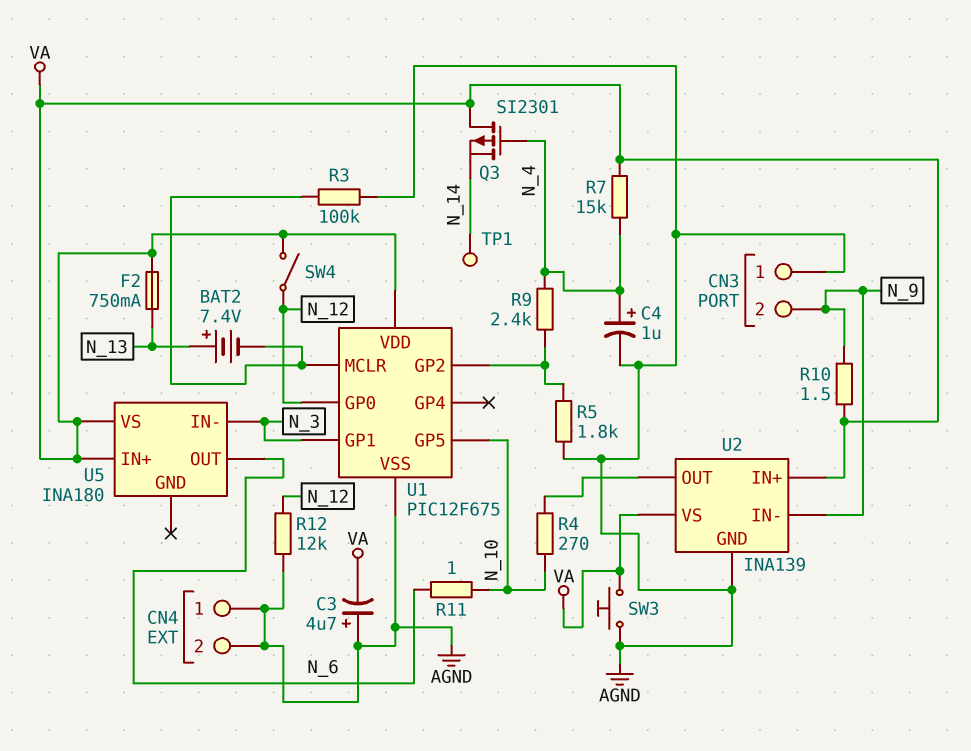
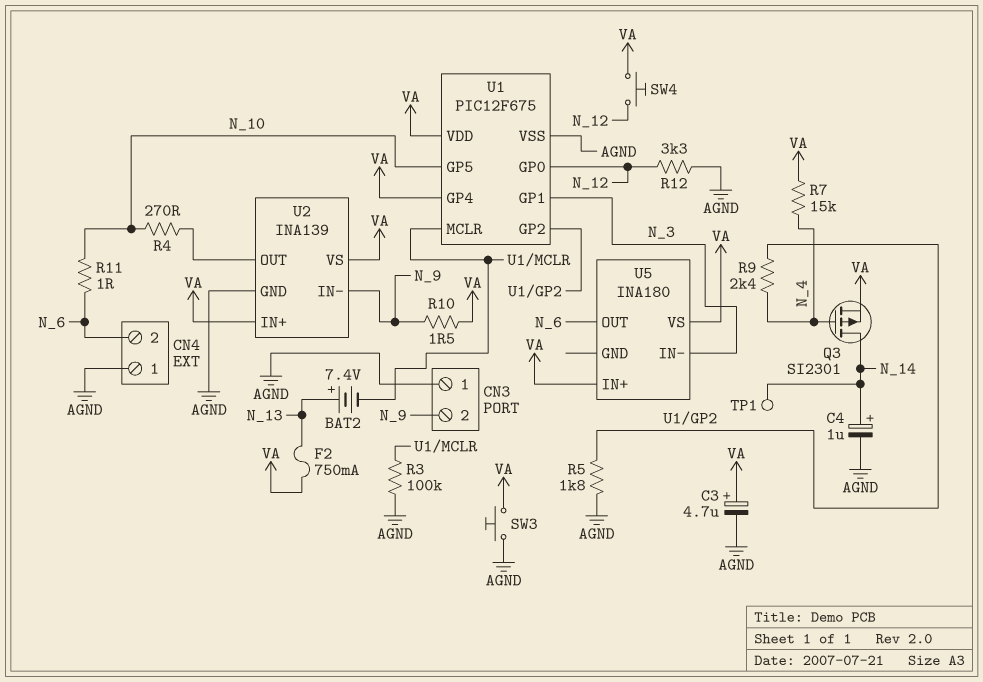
C3: 4.7uF (plus AGND, minus VA) -> 4.7uF (plus VA, minus AGND)
C4: 1uF (plus N_4, minus AGND) -> 1uF (plus N_14, minus AGND)
CN4 pin 2: AGND -> N_6
Q3: PMOS SI2301 (G N_4, D VA, S N_14) -> PMOS SI2301 (G N_4, D N_14, S VA)
R12: 12k (AGND, N_12) -> 3.3k (AGND, N_12)
SW4: switch (N_12, VA) -> button (N_12, VA)
U1 pin GP4: none -> VA

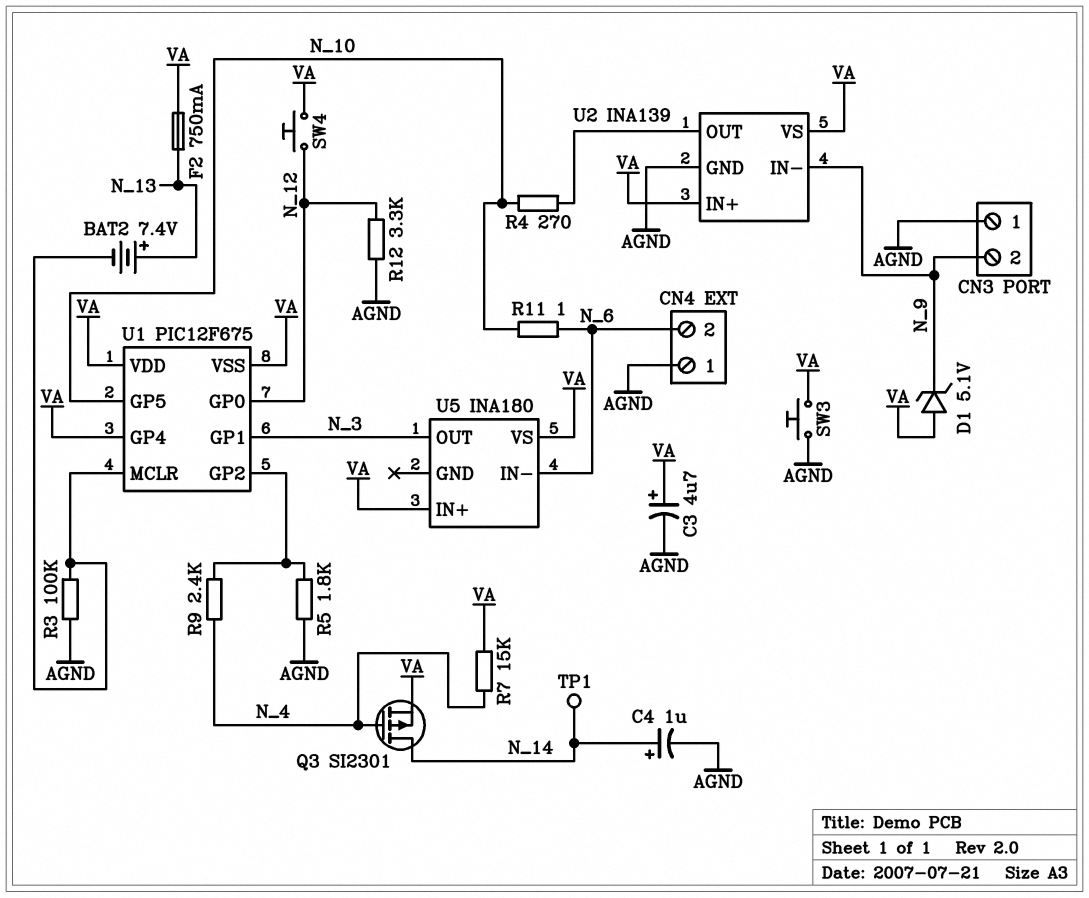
D1: none -> zener 5.1V (A VA, K N_9)
R10: 1.5 (N_9, VA) -> none
U1 pin VSS: AGND -> VA
U5 pin IN-: N_3 -> N_6
U5 pin OUT: N_6 -> N_3

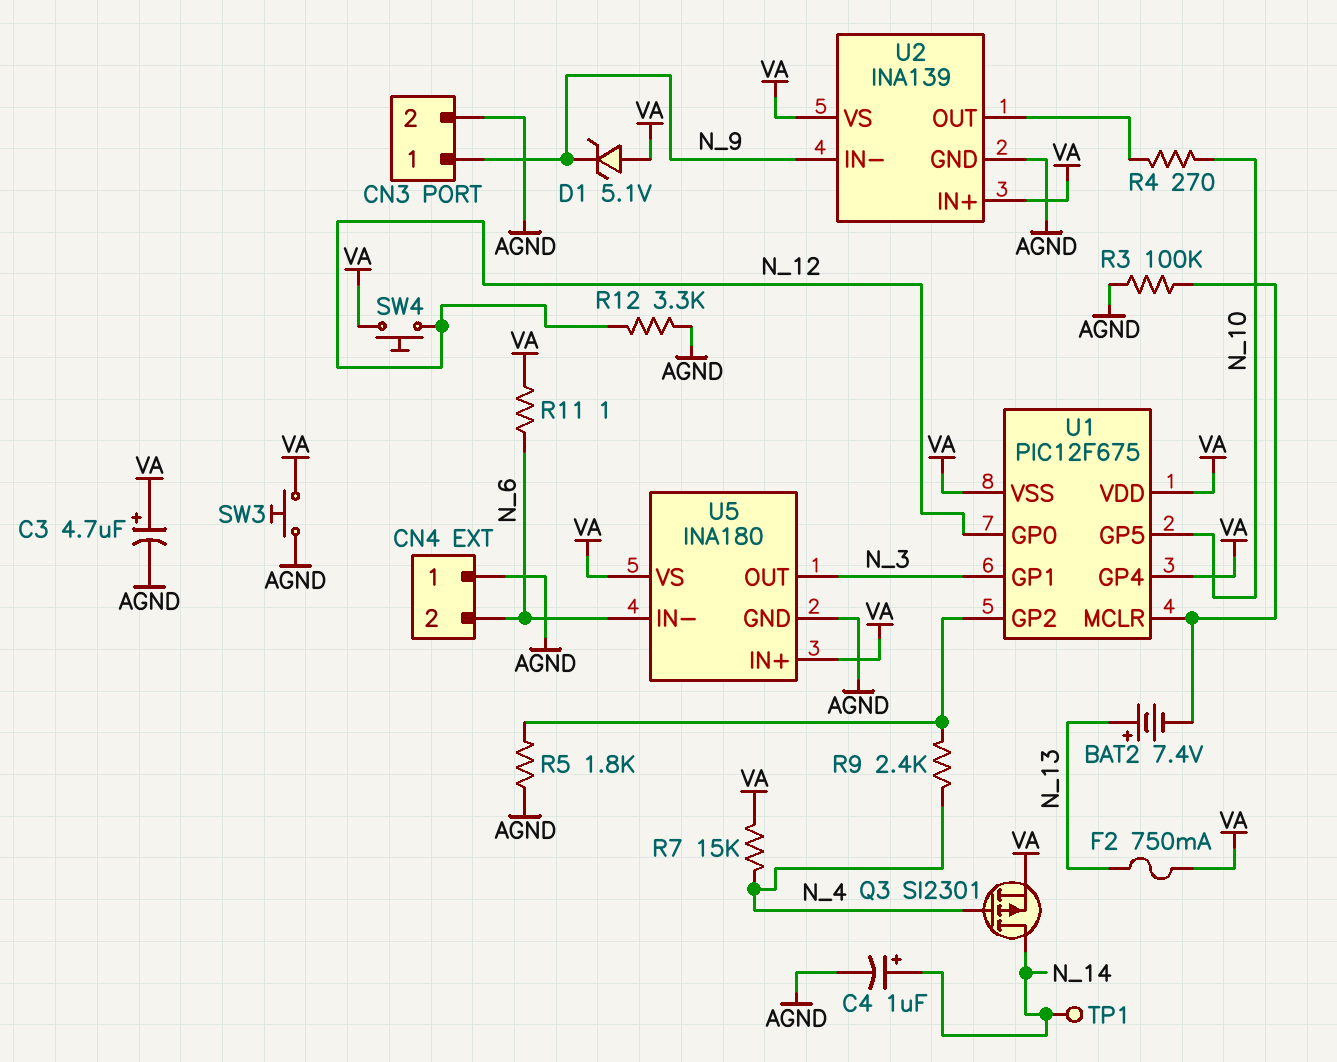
CN3 pin 1: AGND -> N_9
CN3 pin 2: N_9 -> AGND
R11: 1 (N_6, N_10) -> 1 (N_6, VA)
U5 pin GND: none -> AGND

